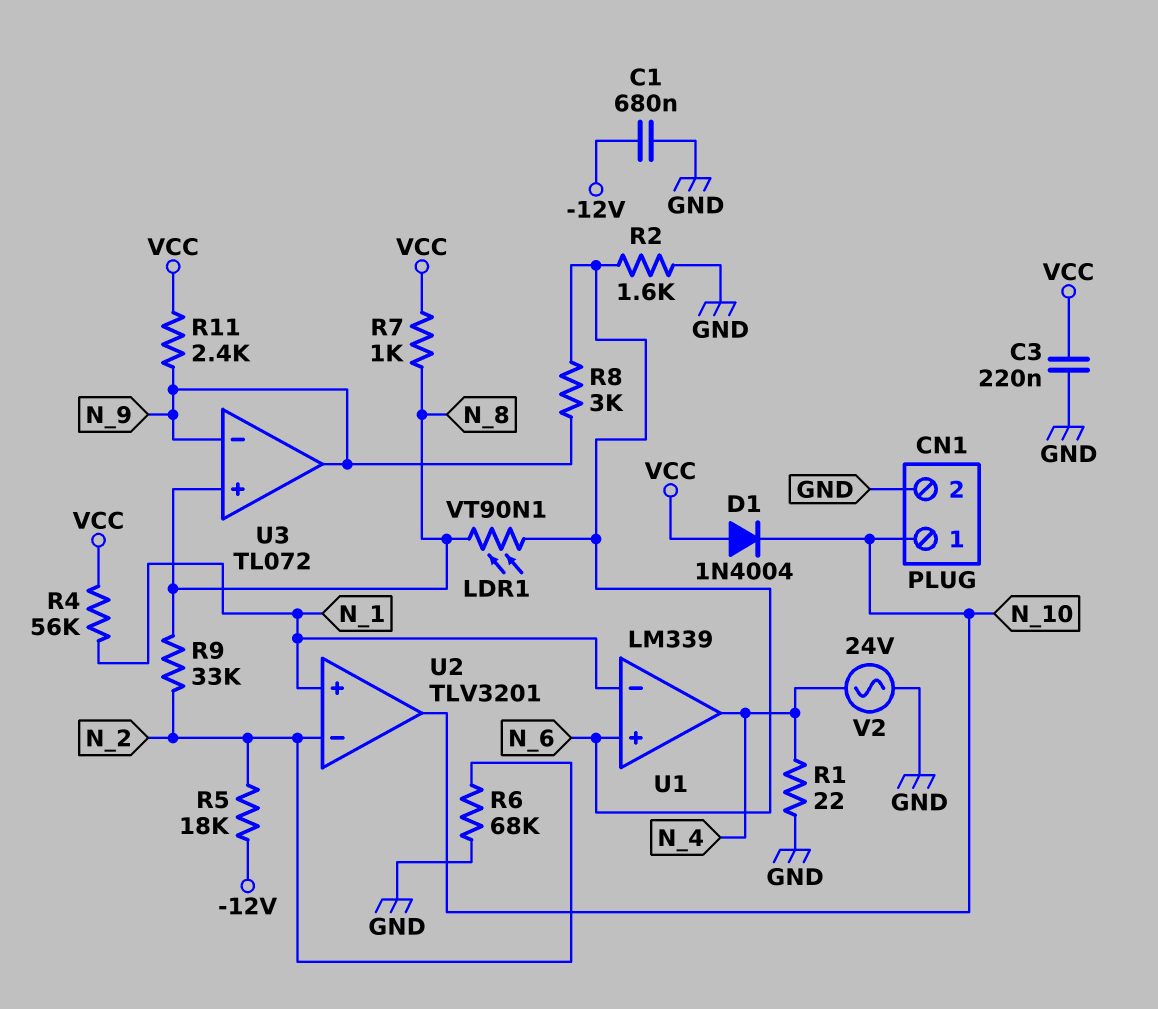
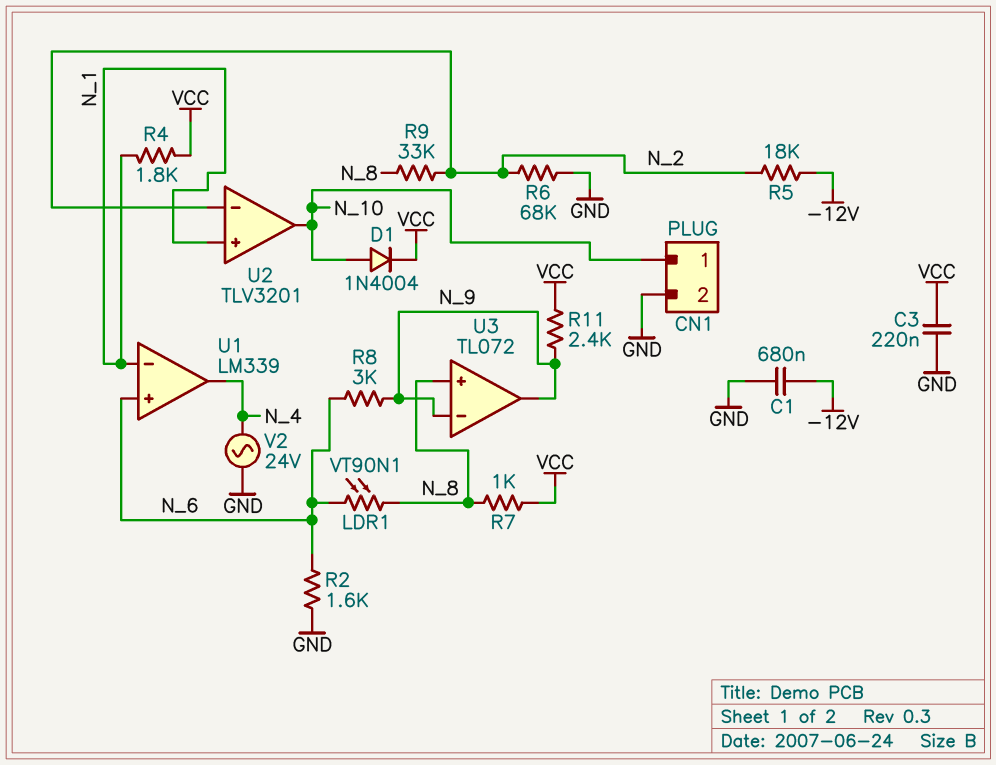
D1: diode 1N4004 (A VCC, K N_10) -> diode 1N4004 (A N_10, K VCC)
R1: 22 (GND, N_4) -> none
R4: 56k (N_1, VCC) -> 1.8k (N_1, VCC)

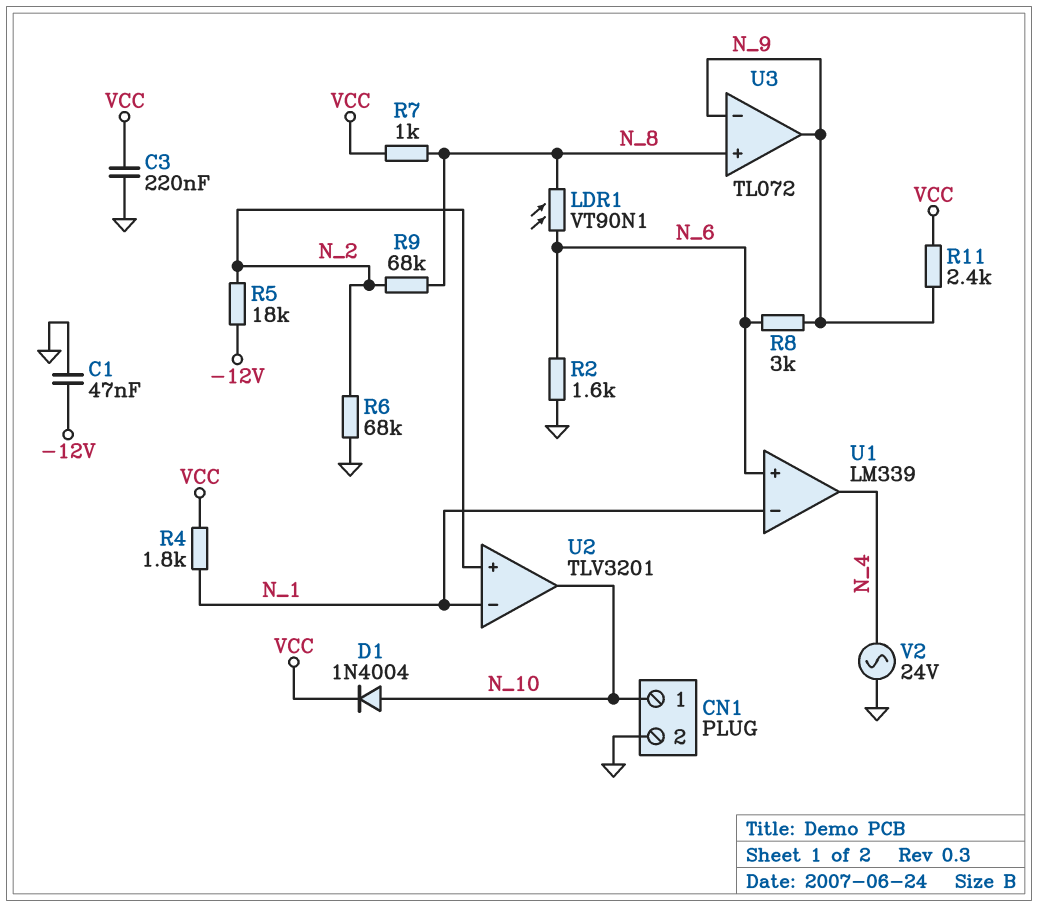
C1: 680nF (-12V, GND) -> 47nF (-12V, GND)
R9: 33k (N_2, N_8) -> 68k (N_2, N_8)
U2 pin in+: N_1 -> N_2
U2 pin in-: N_2 -> N_1

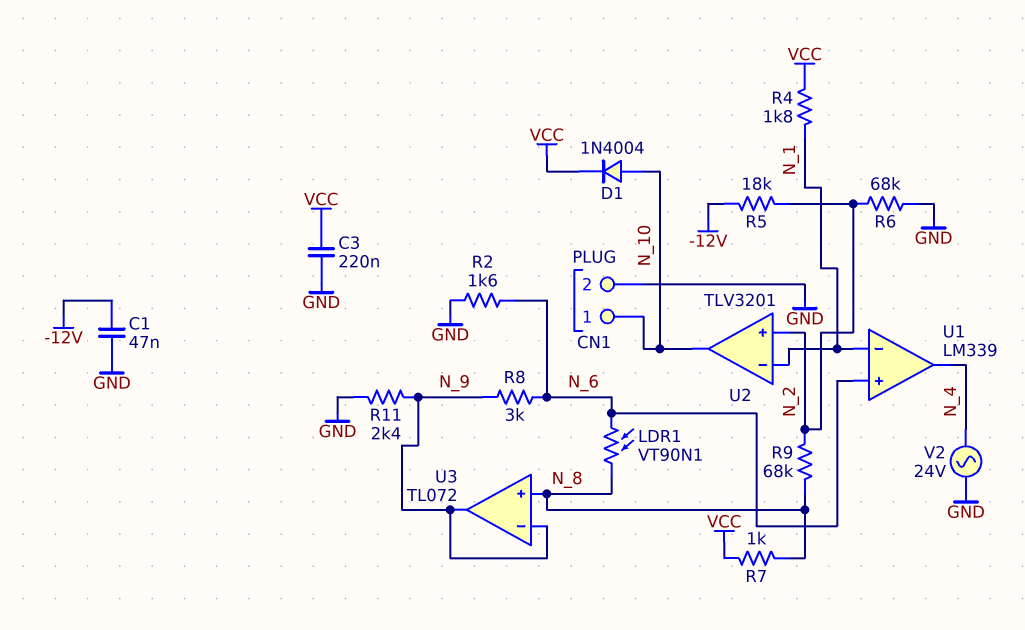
R11: 2.4k (N_9, VCC) -> 2.4k (GND, N_9)

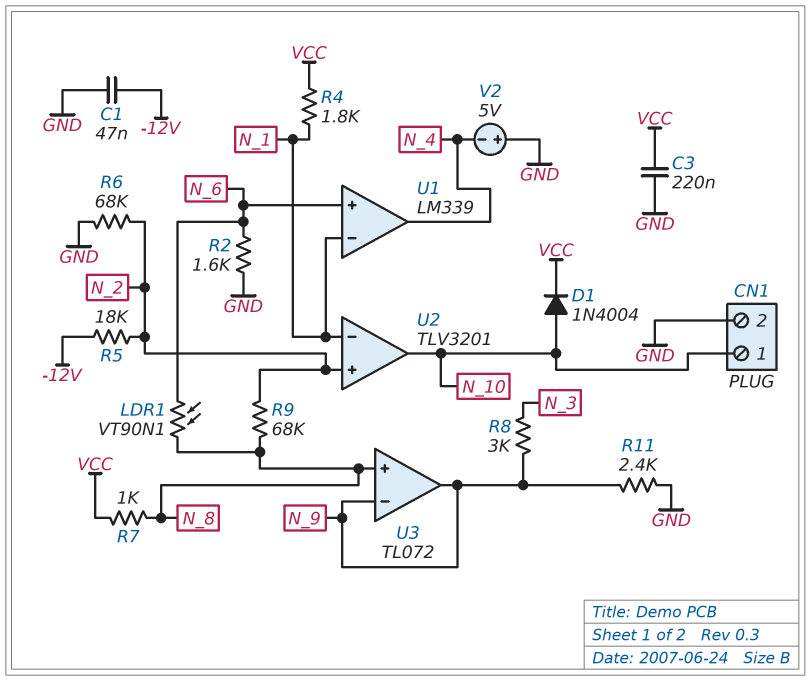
R8: 3k (N_6, N_9) -> 3k (N_3, N_9)
V2: AC 24V (GND, N_4) -> 5V (plus GND, minus N_4)

